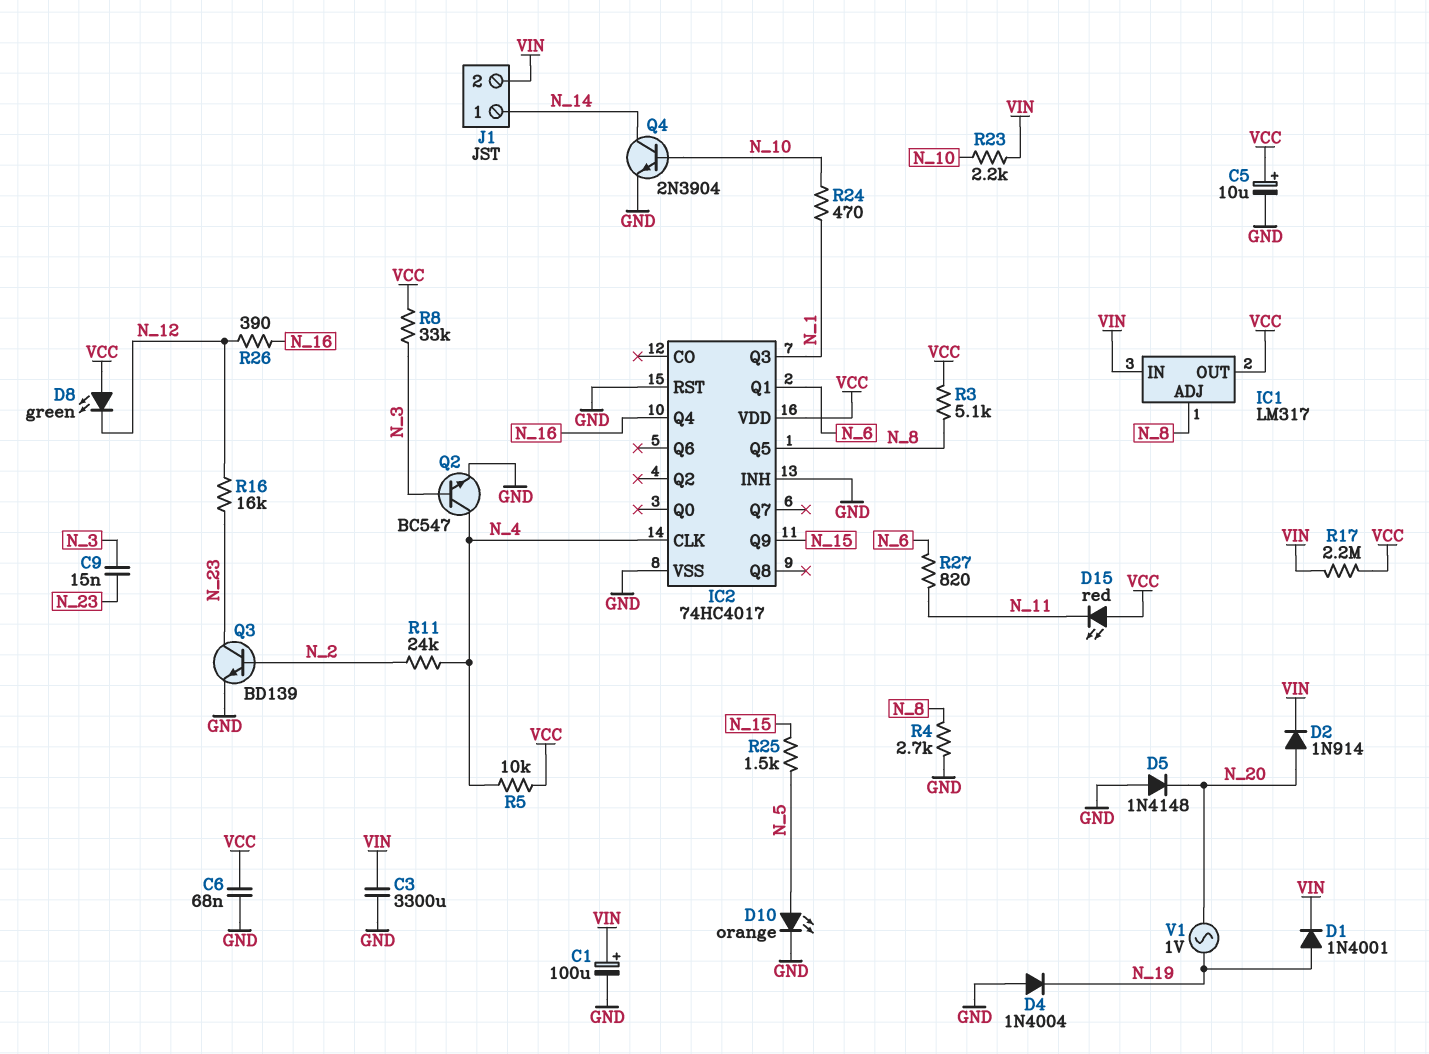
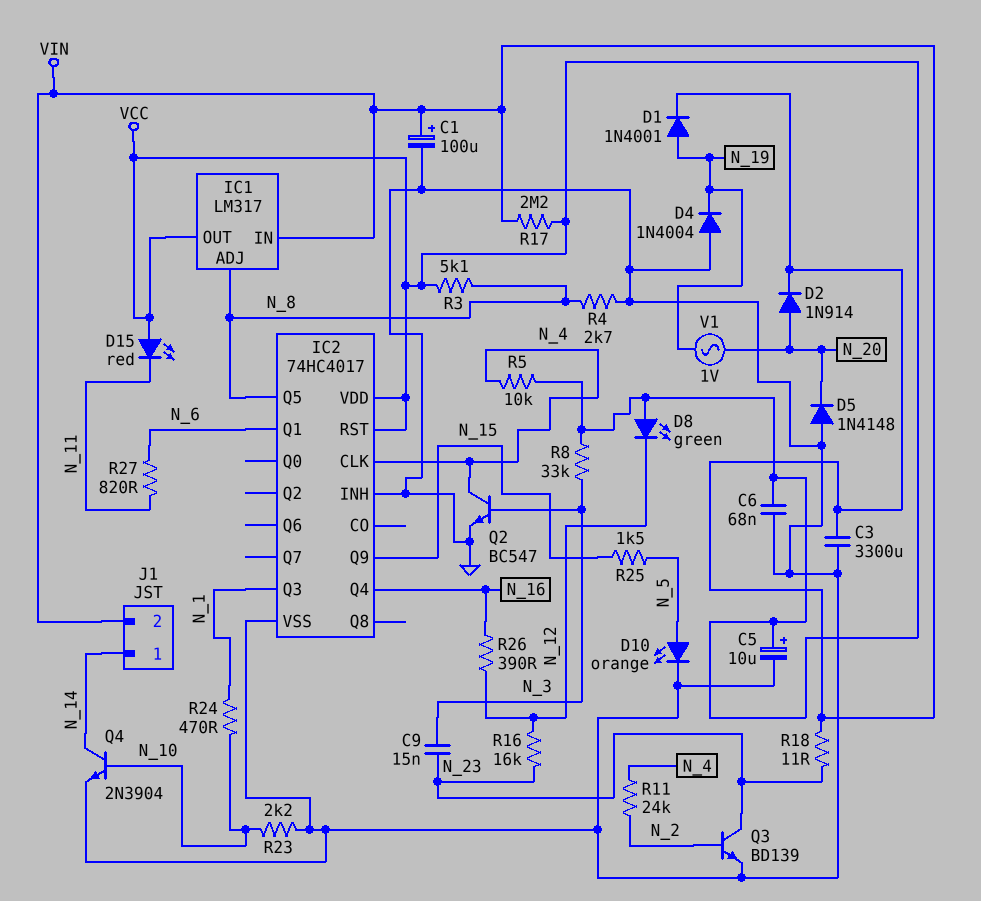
IC2 pin RST: GND -> VCC
R18: none -> 11 (N_23, VIN)
R23: 2.2k (N_10, VIN) -> 2.2k (GND, N_10)

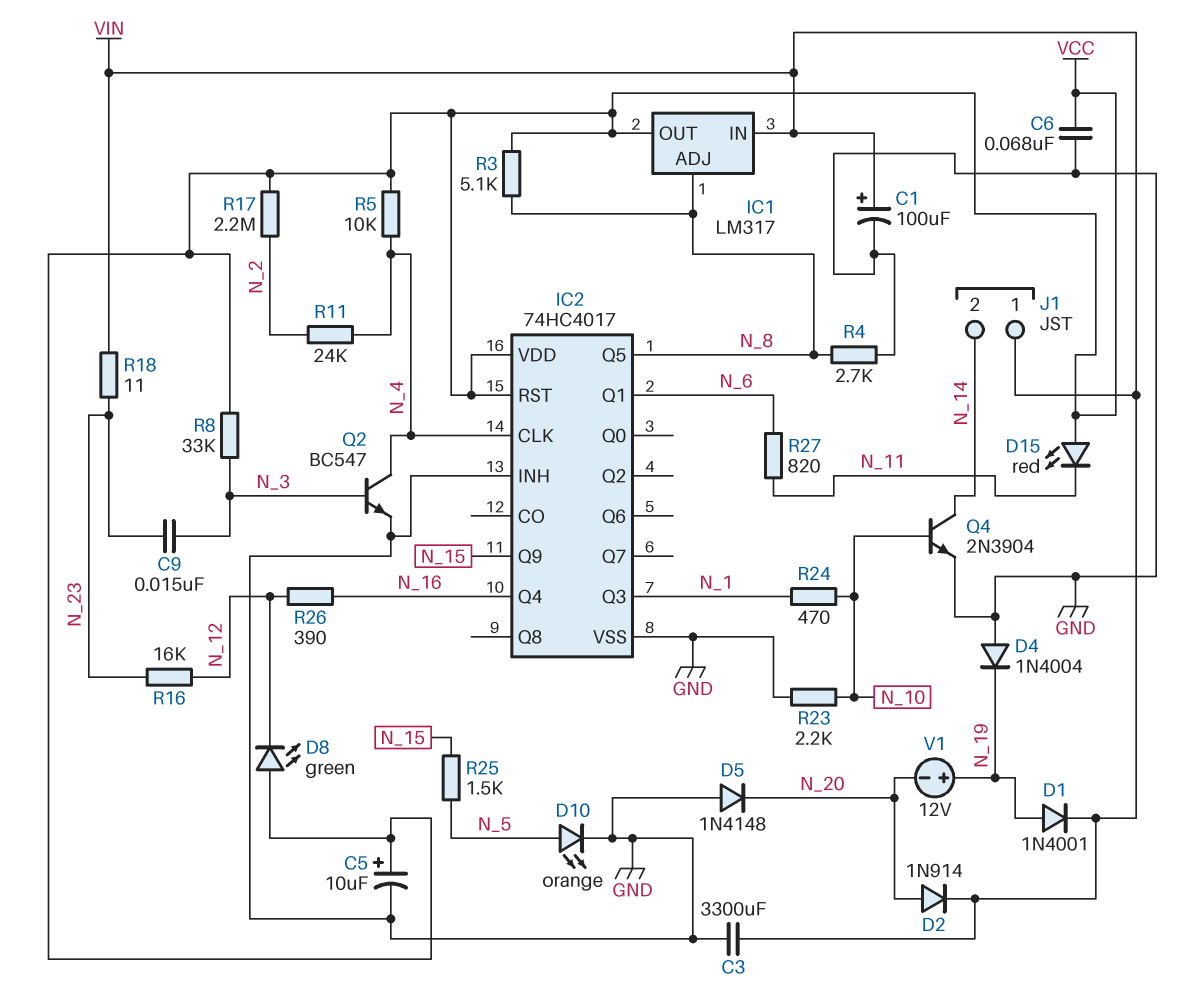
J1 pin 1: N_14 -> VIN
J1 pin 2: VIN -> N_14
Q3: NPN BD139 (B N_2, C N_23, E GND) -> none
R17: 2.2M (VCC, VIN) -> 2.2M (N_2, VCC)
V1: AC 1V (N_19, N_20) -> 12V (plus N_19, minus N_20)

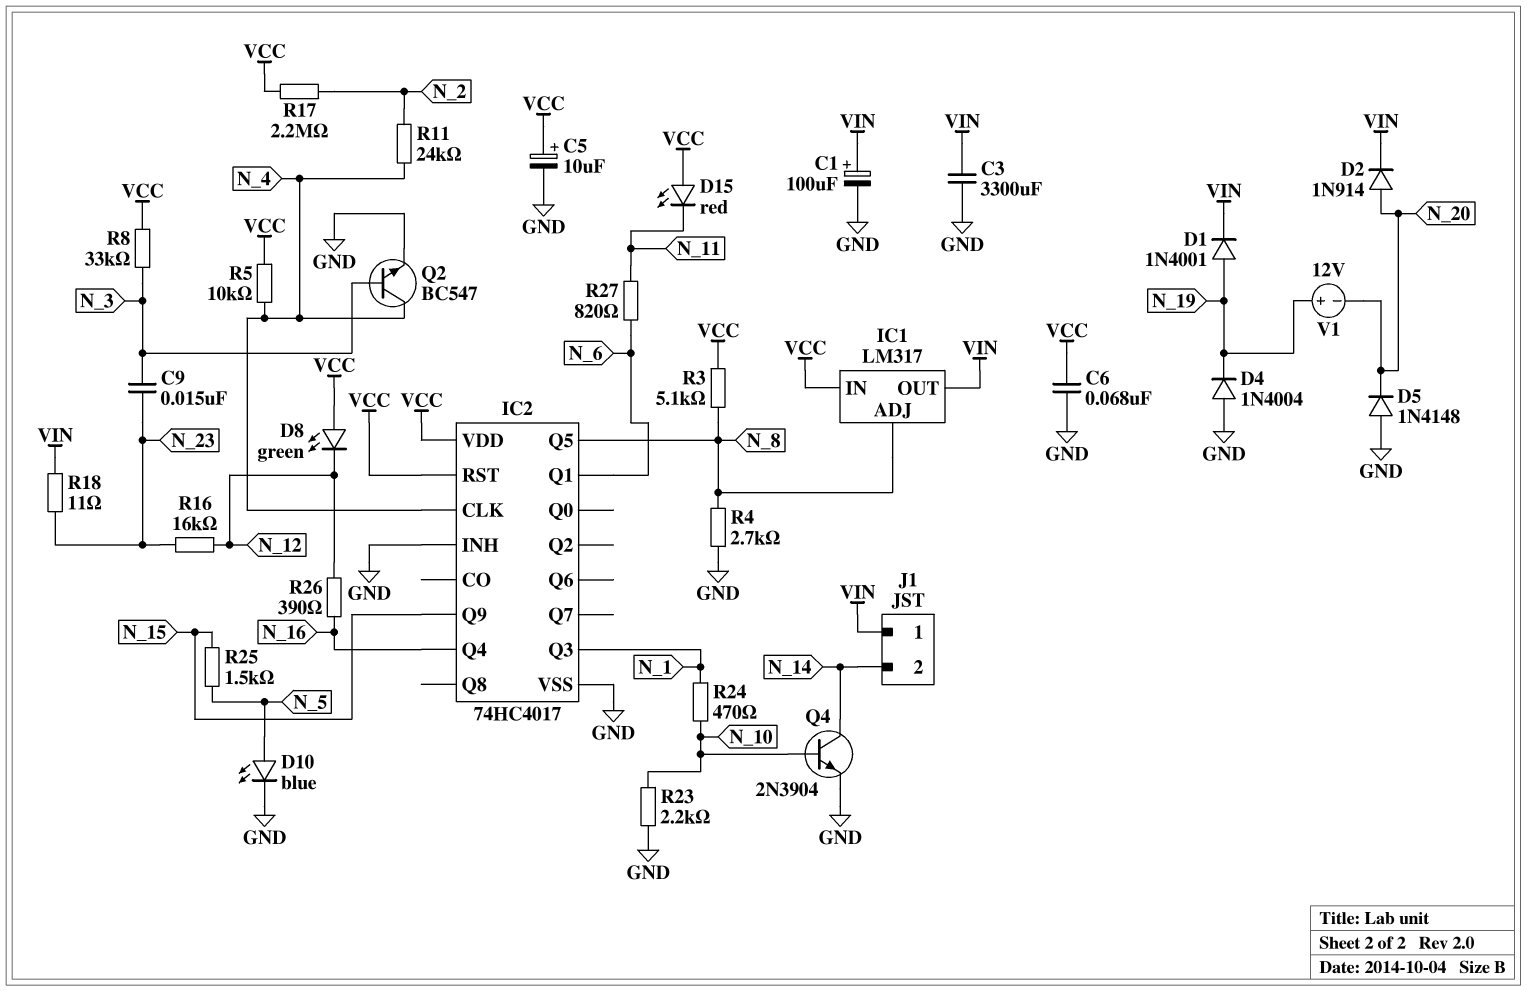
D10: LED orange (A N_5, K GND) -> LED blue (A N_5, K GND)
IC1 pin IN: VIN -> VCC
IC1 pin OUT: VCC -> VIN

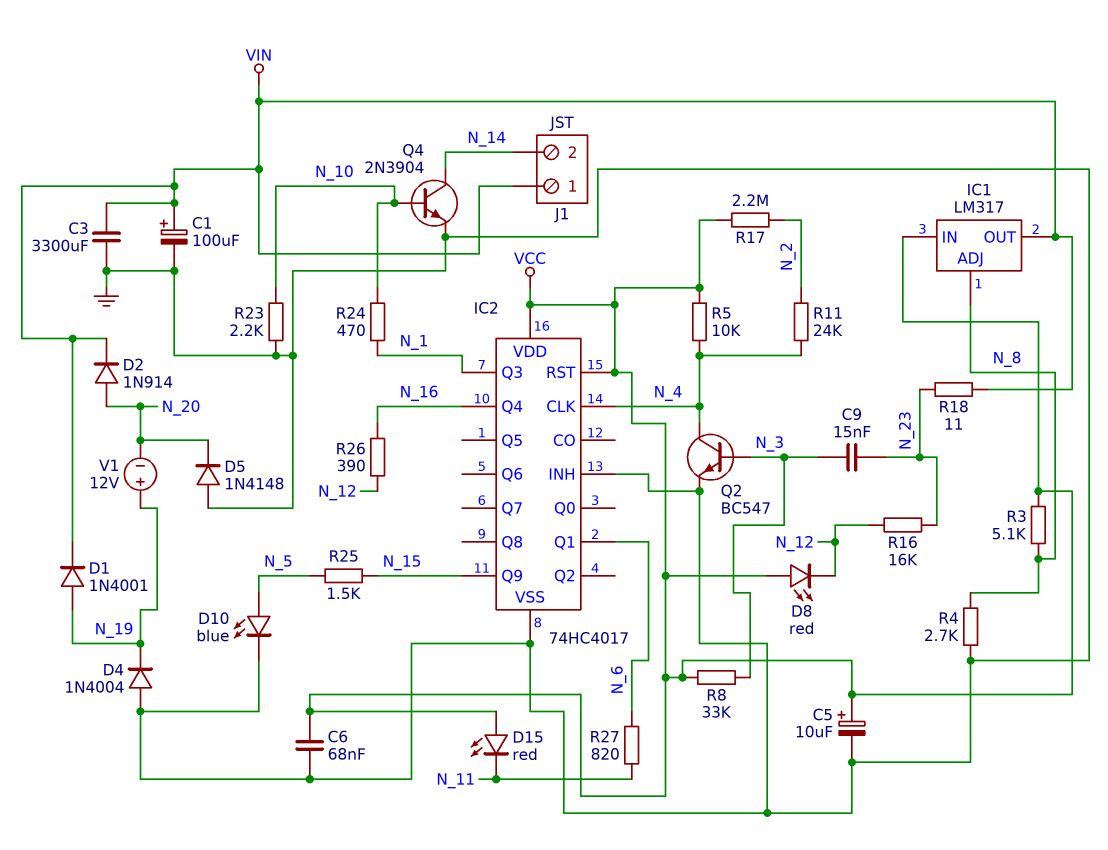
D8: LED green (A VCC, K N_12) -> LED red (A VCC, K N_12)
IC2 pin Q5: N_8 -> none

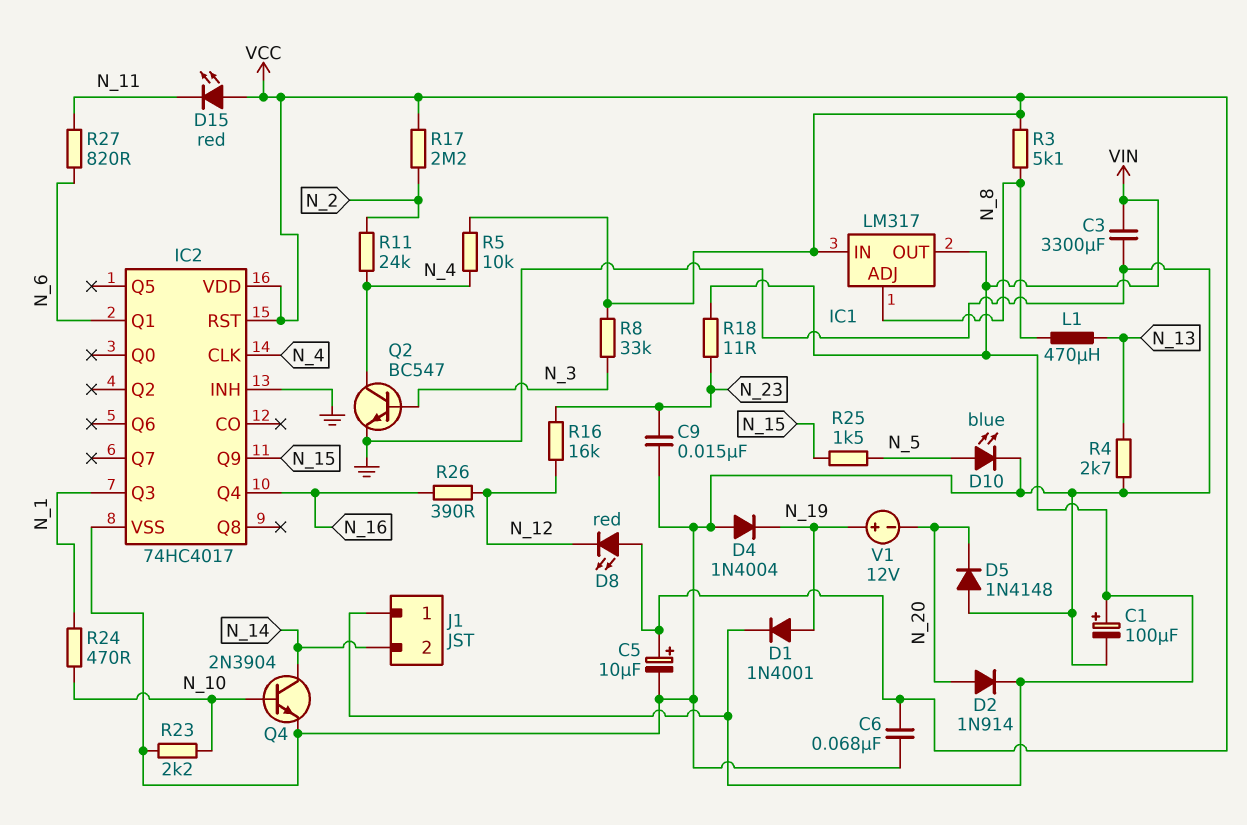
C9: 15nF (N_3, N_23) -> 15nF (GND, N_23)
L1: none -> 470uH (N_8, N_13)
R4: 2.7k (GND, N_8) -> 2.7k (GND, N_13)

